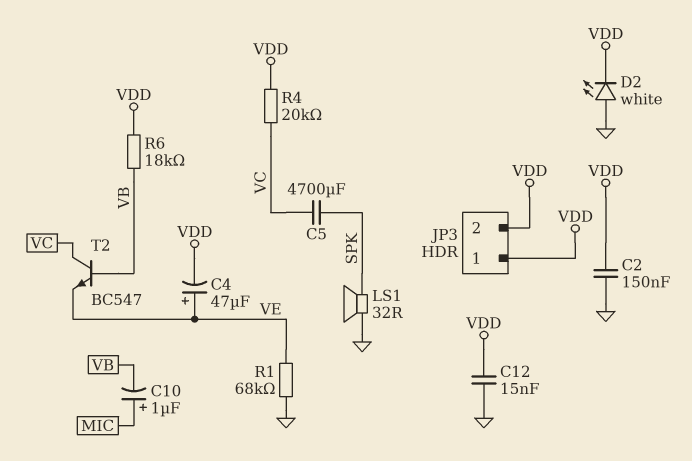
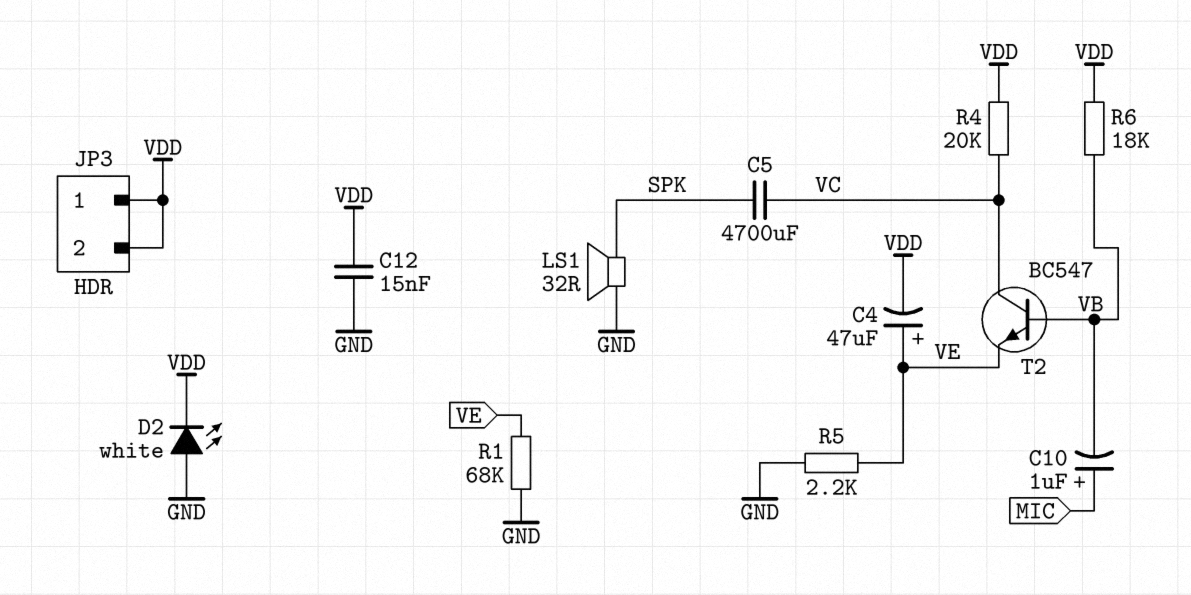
C2: 150nF (GND, VDD) -> none
R5: none -> 2.2k (GND, VE)

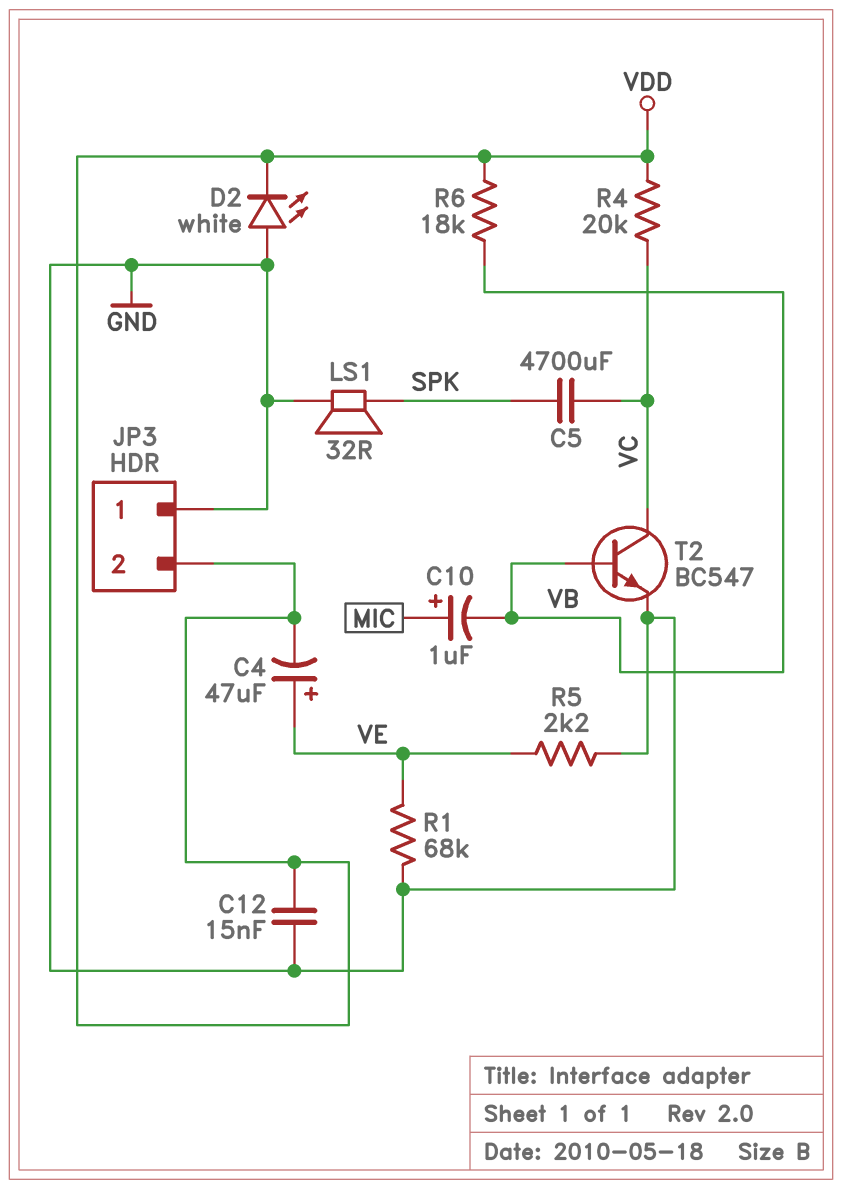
JP3 pin 1: VDD -> GND
T2: NPN BC547 (B VB, C VC, E VE) -> NPN BC547 (B VB, C VC, E GND)

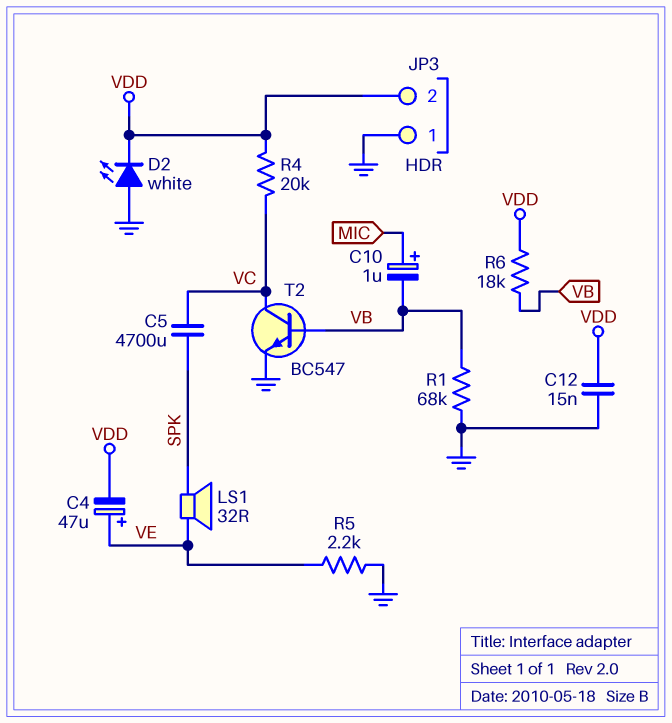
LS1: speaker 32R (GND, SPK) -> speaker 32R (SPK, VE)
R1: 68k (GND, VE) -> 68k (GND, VB)

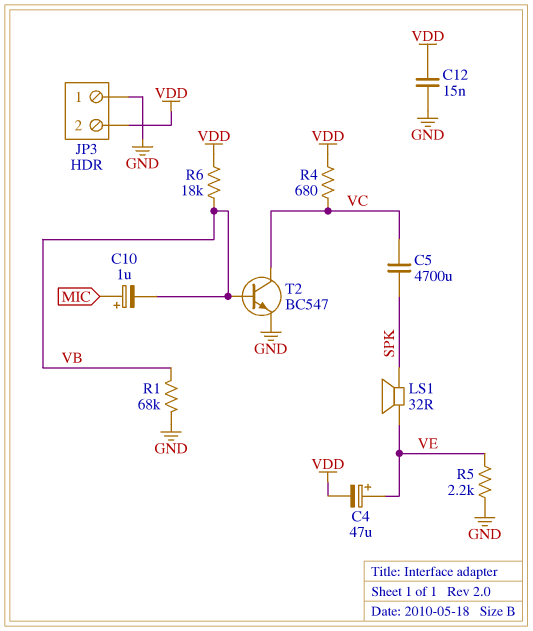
D2: LED white (A GND, K VDD) -> none
R4: 20k (VC, VDD) -> 680 (VC, VDD)

